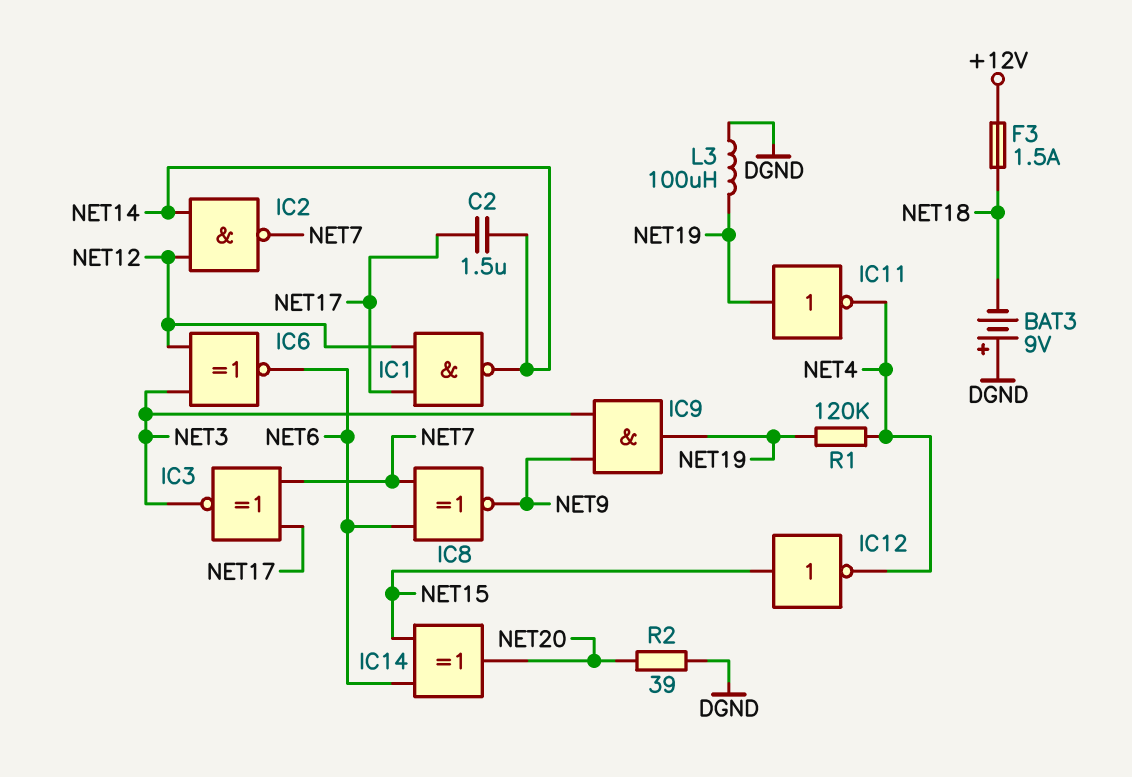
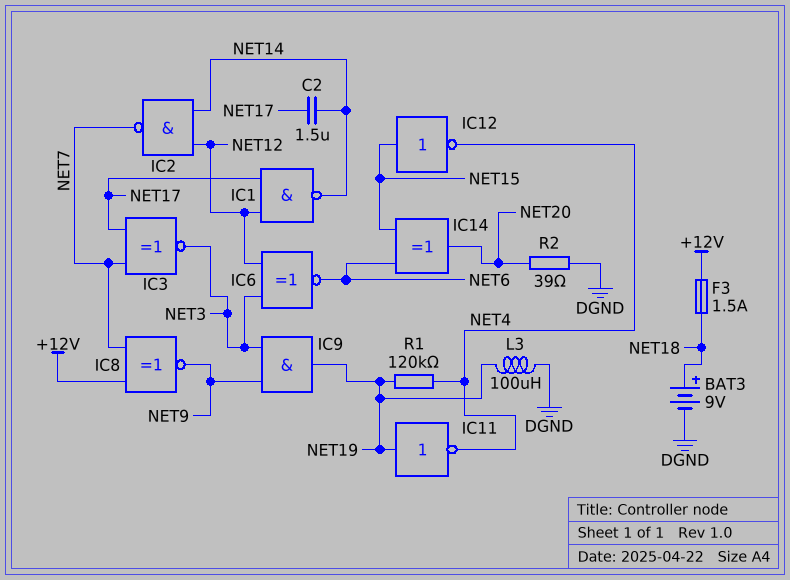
BAT3: 9V (plus DGND, minus NET18) -> 9V (plus NET18, minus DGND)
IC8: XNOR (in NET6, in NET7, out NET9) -> XNOR (in +12V, in NET7, out NET9)

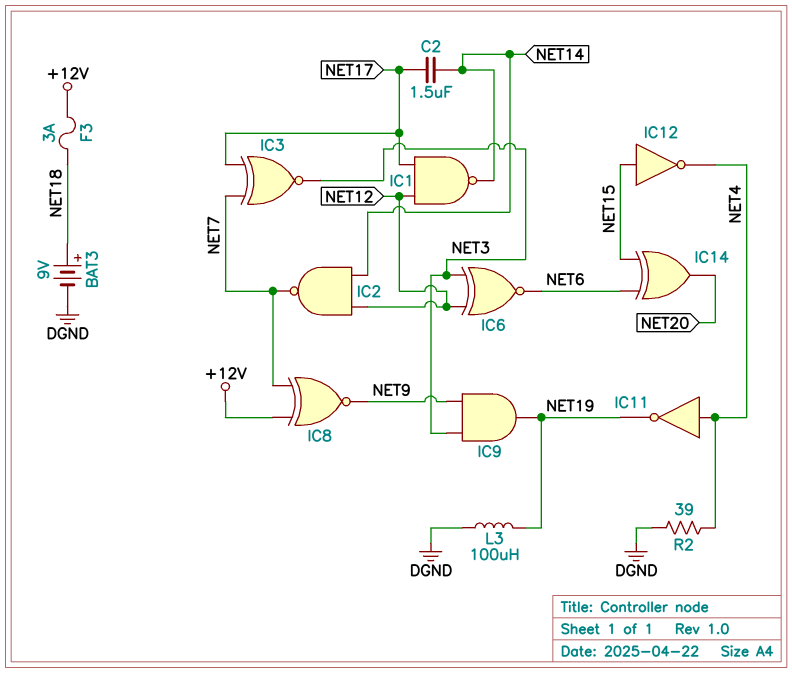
F3: 1.5A (+12V, NET18) -> 3A (+12V, NET18)
IC11: NOT (in NET19, out NET4) -> NOT (in NET4, out NET19)
R1: 120k (NET4, NET19) -> none
R2: 39 (DGND, NET20) -> 39 (DGND, NET4)

